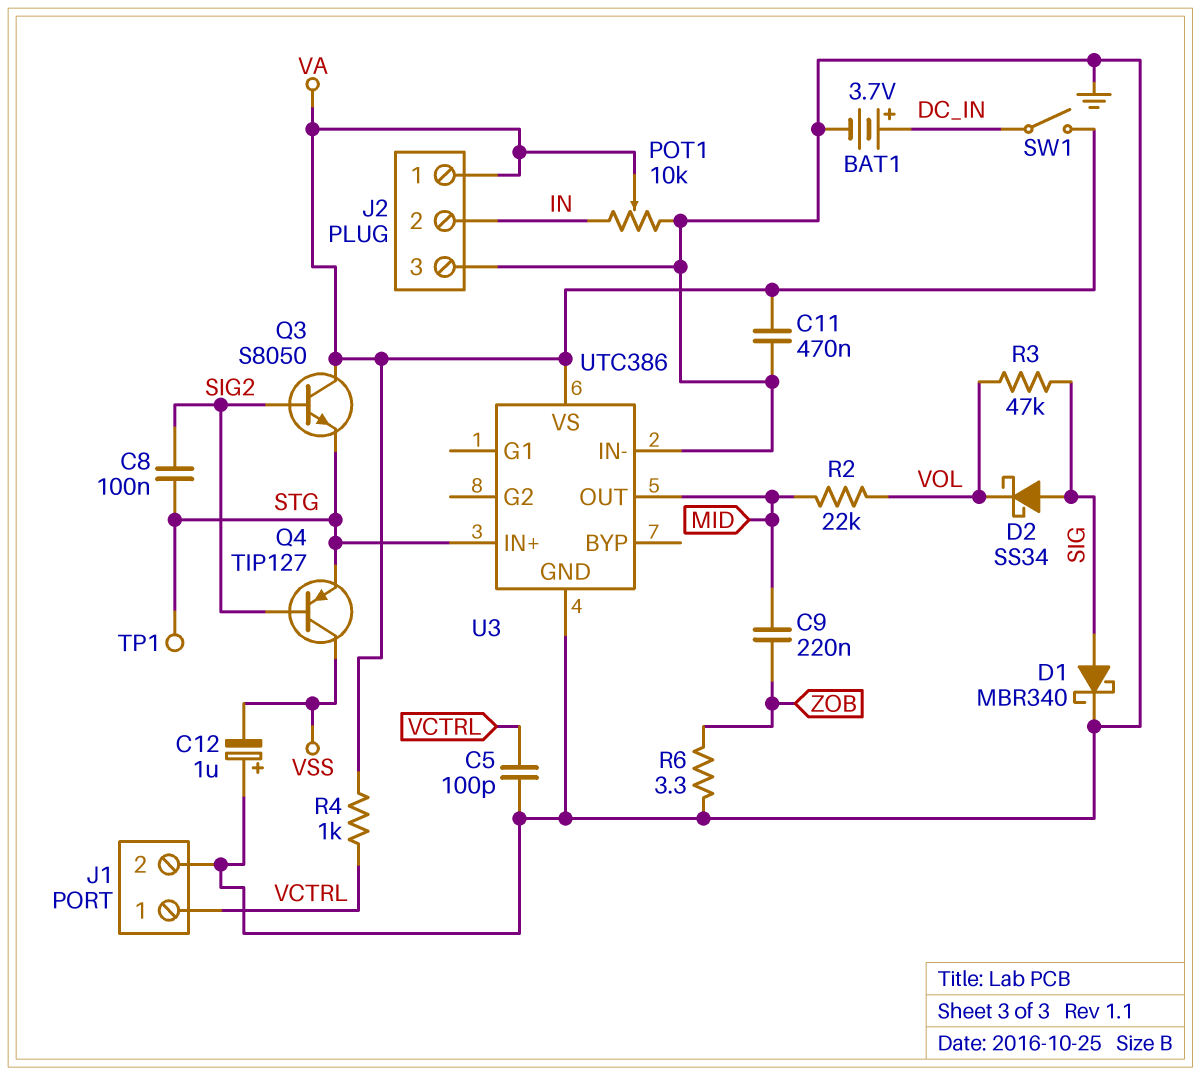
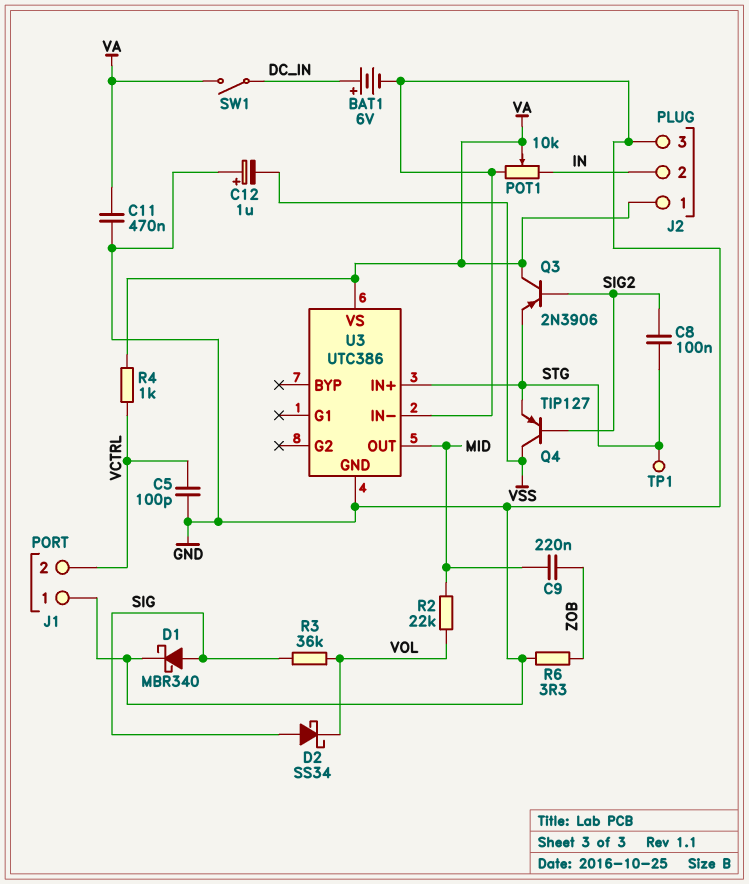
BAT1: 3.7V (plus DC_IN, minus GND) -> 6V (plus DC_IN, minus GND)
J1 pin 1: VCTRL -> GND
J1 pin 2: GND -> VCTRL
Q3: NPN S8050 (B SIG2, C VA, E STG) -> PNP 2N3906 (B SIG2, C VA, E STG)
R3: 47k (SIG, VOL) -> 36k (SIG, VOL)

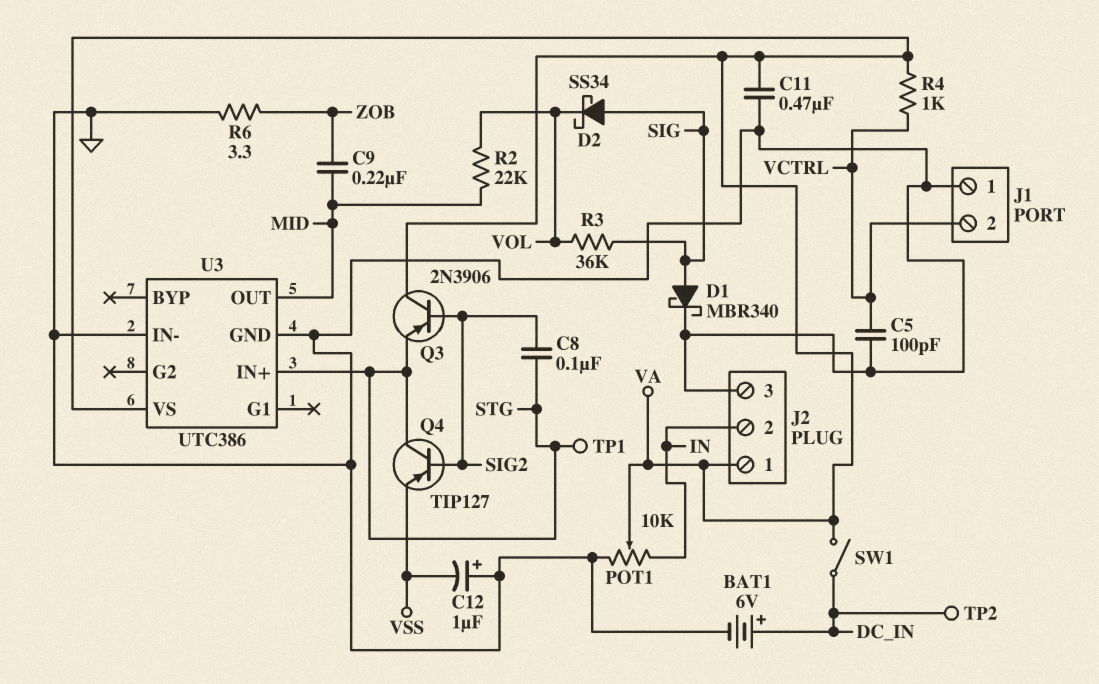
Q4: PNP TIP127 (B SIG2, C VSS, E STG) -> PNP TIP127 (B SIG2, C STG, E VSS)
TP2: none -> test point (DC_IN)

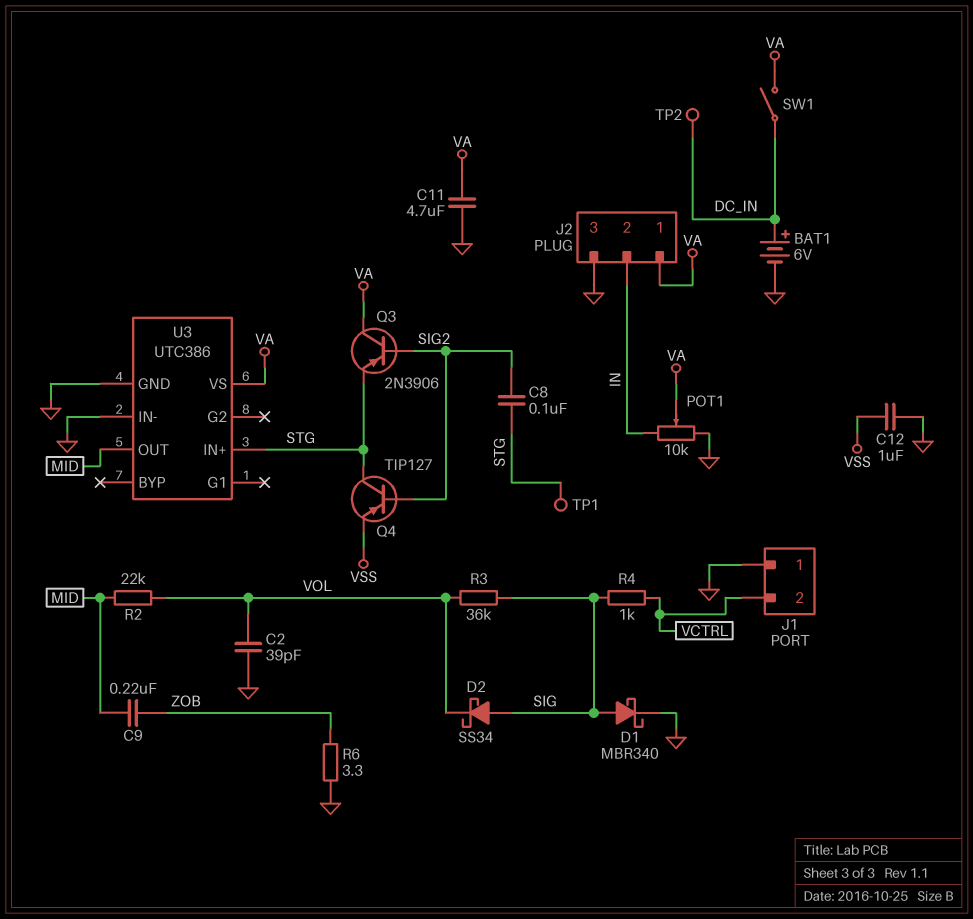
C2: none -> 39pF (GND, VOL)
C5: 100pF (GND, VCTRL) -> none
C11: 470nF (GND, VA) -> 4.7uF (GND, VA)
C12: 1uF (plus GND, minus VSS) -> 1uF (GND, VSS)
R4: 1k (VA, VCTRL) -> 1k (SIG, VCTRL)

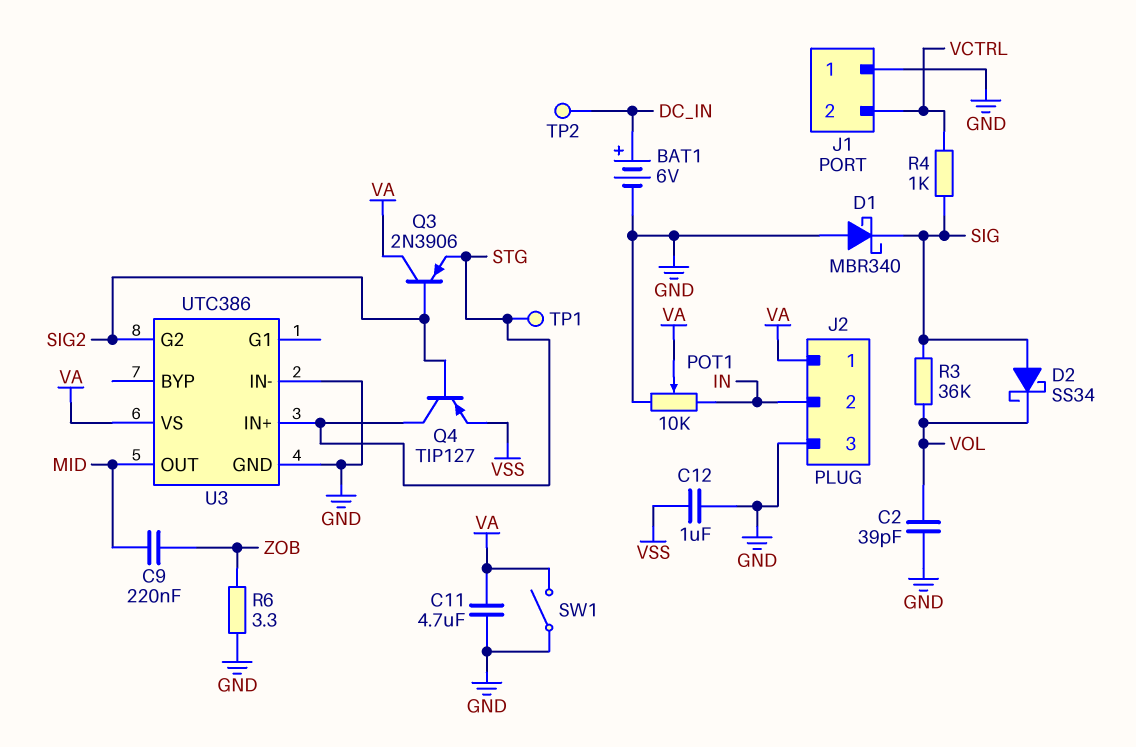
C8: 100nF (SIG2, STG) -> none
D1: schottky MBR340 (A SIG, K GND) -> schottky MBR340 (A GND, K SIG)
R2: 22k (MID, VOL) -> none
SW1: switch (DC_IN, VA) -> switch (GND, VA)
U3 pin G2: none -> SIG2

